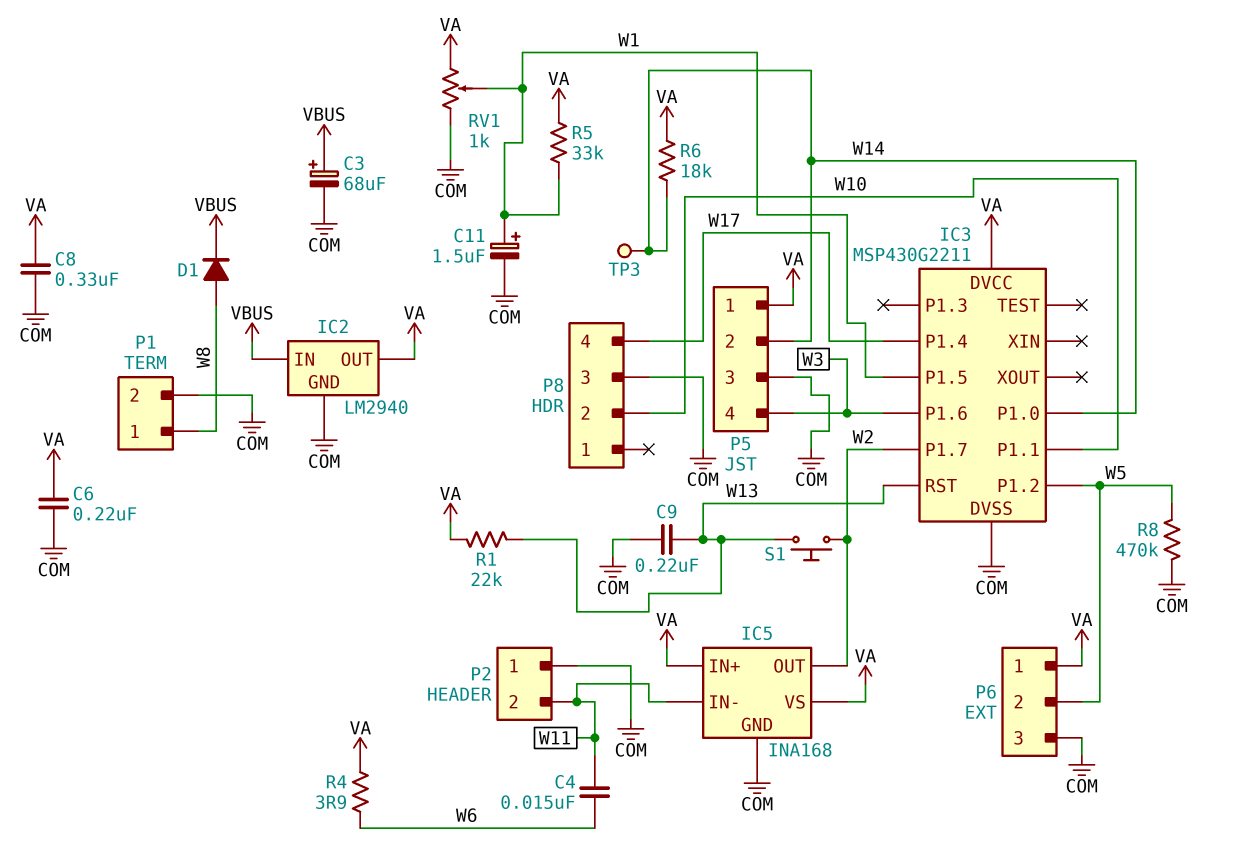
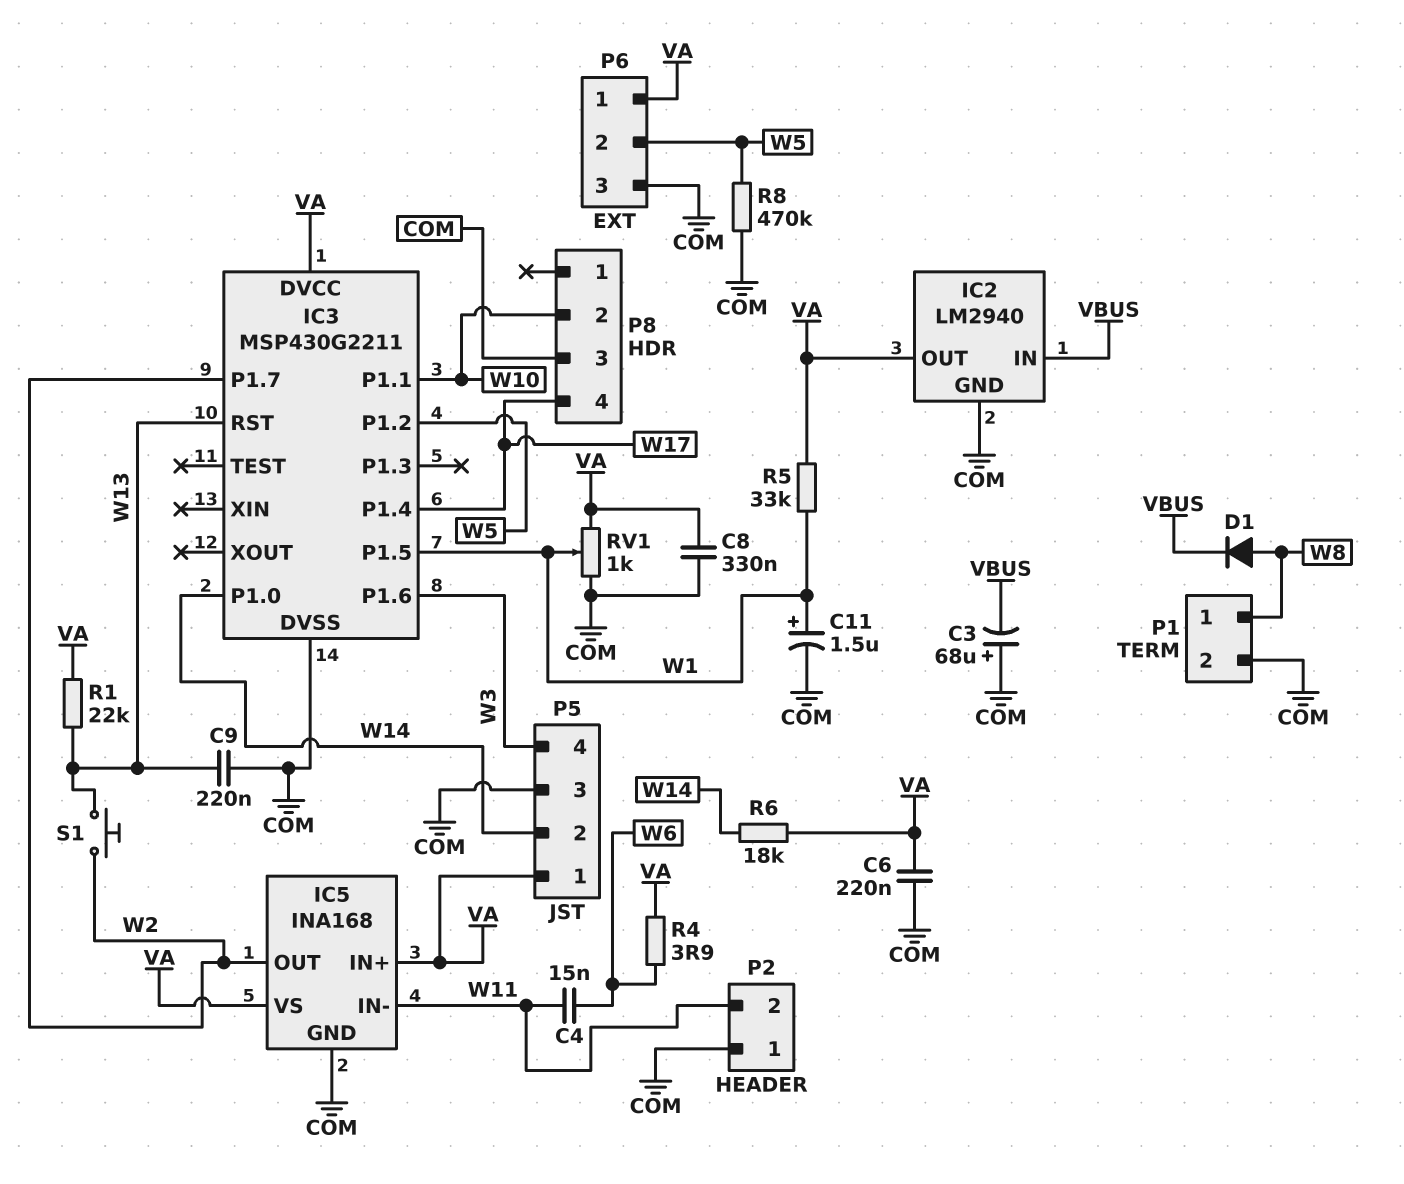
C3: 68uF (plus VBUS, minus COM) -> 68uF (plus COM, minus VBUS)
TP3: test point (W14) -> none

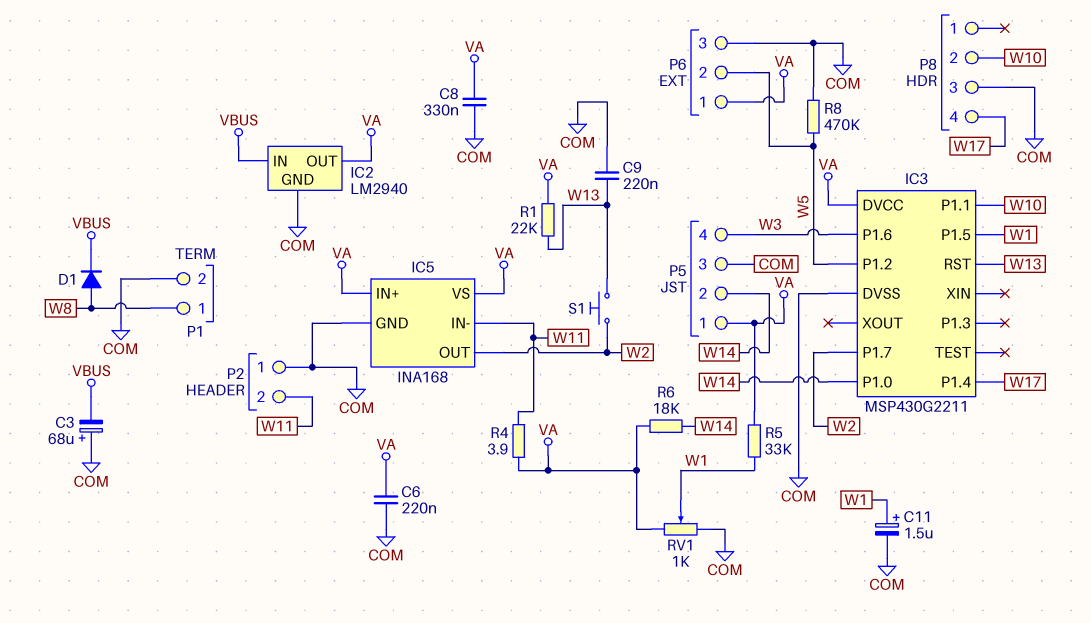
C4: 15nF (W6, W11) -> none
R4: 3.9 (VA, W6) -> 3.9 (VA, W11)

